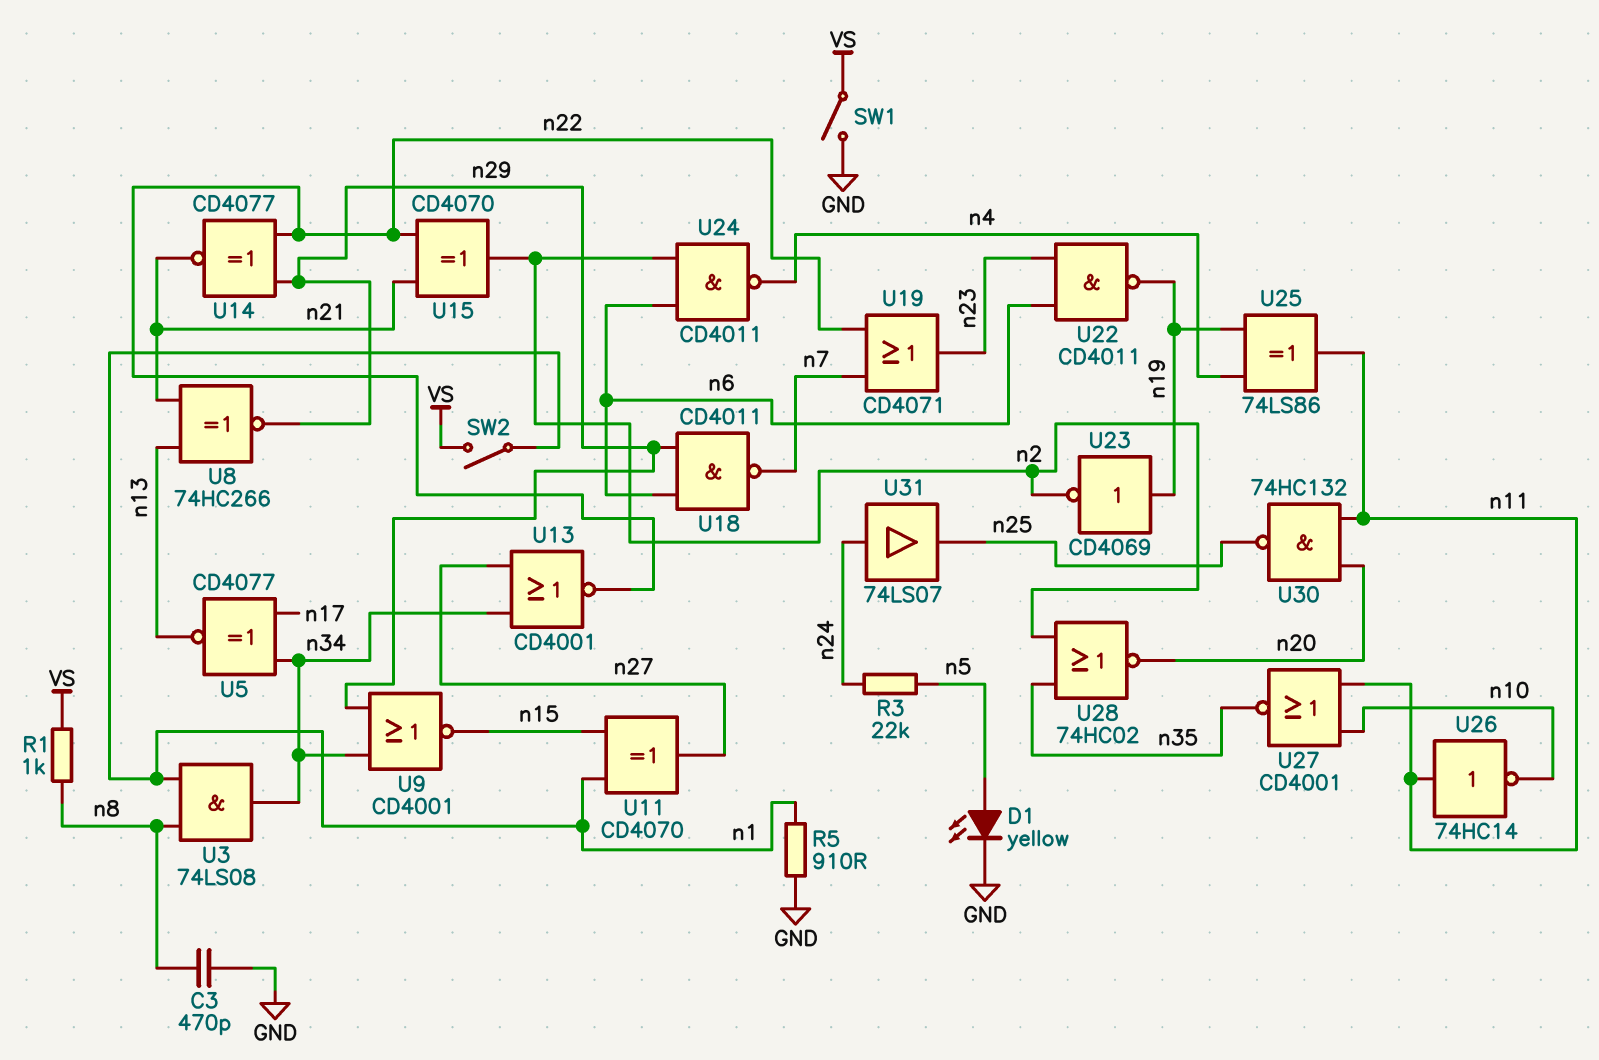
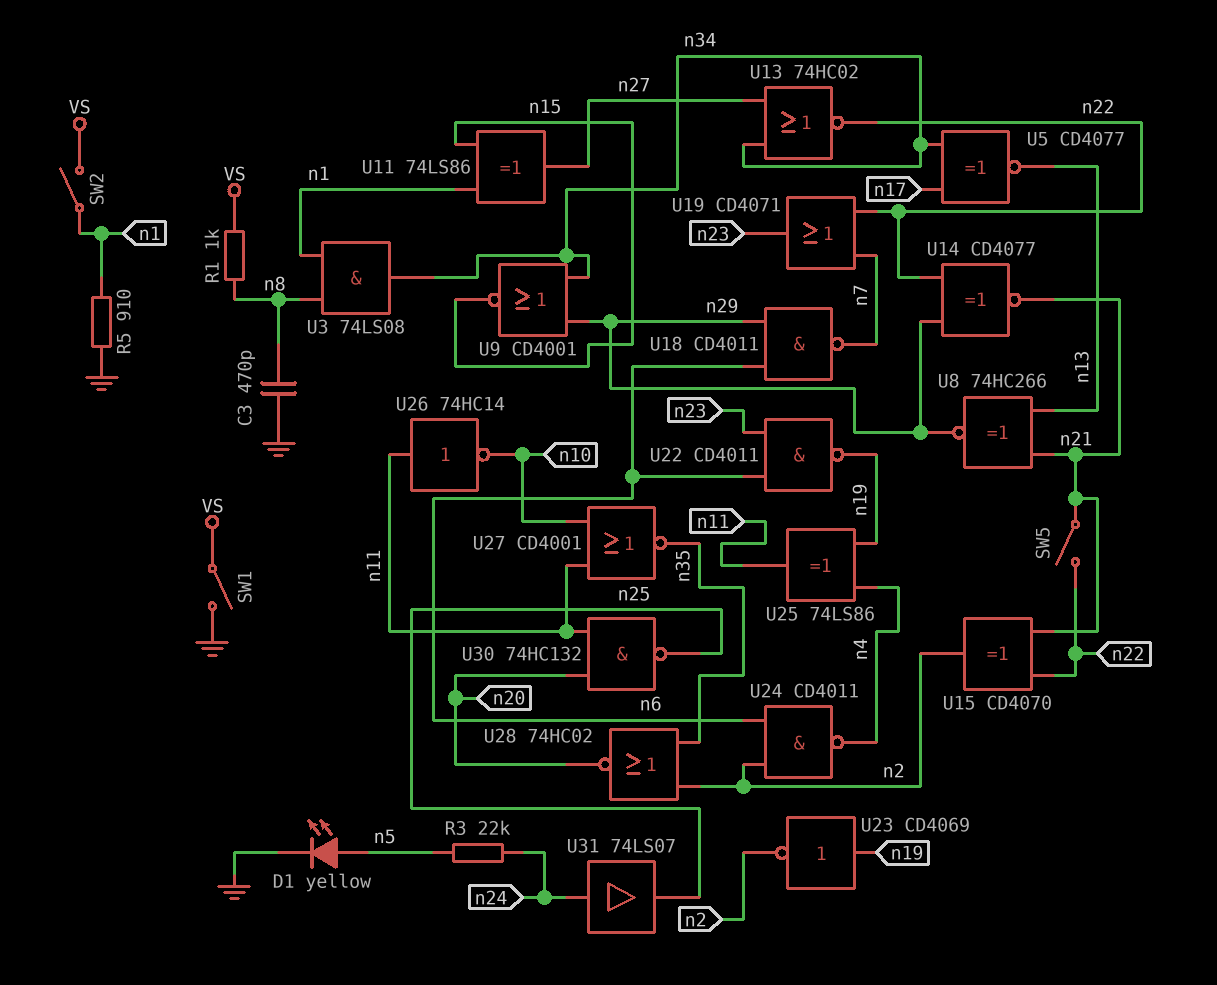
SW5: none -> switch (n21, n22)
U11: XOR CD4070 (in n1, in n15, out n27) -> XOR 74LS86 (in n1, in n15, out n27)
U13: NOR CD4001 (in n27, in n34, out n22) -> NOR 74HC02 (in n27, in n34, out n22)

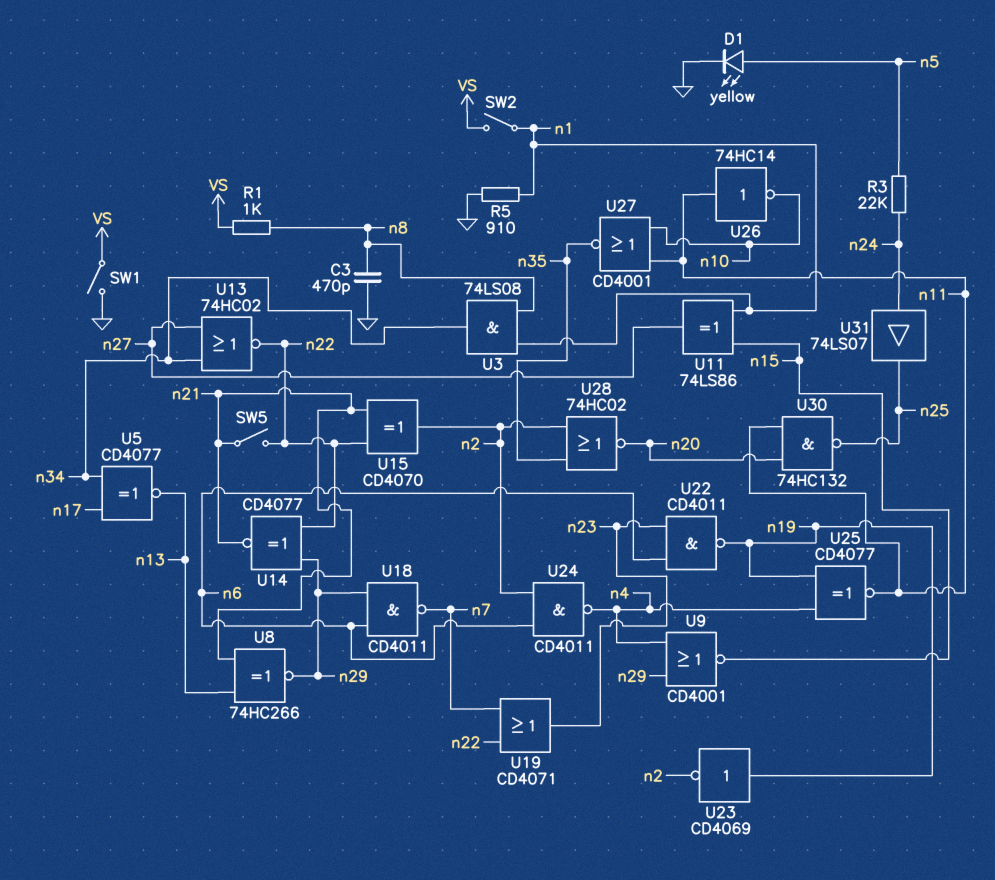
U9: NOR CD4001 (in n29, in n34, out n15) -> NOR CD4001 (in n4, in n29, out n15)
U25: XOR 74LS86 (in n4, in n19, out n11) -> XNOR CD4077 (in n4, in n19, out n11)

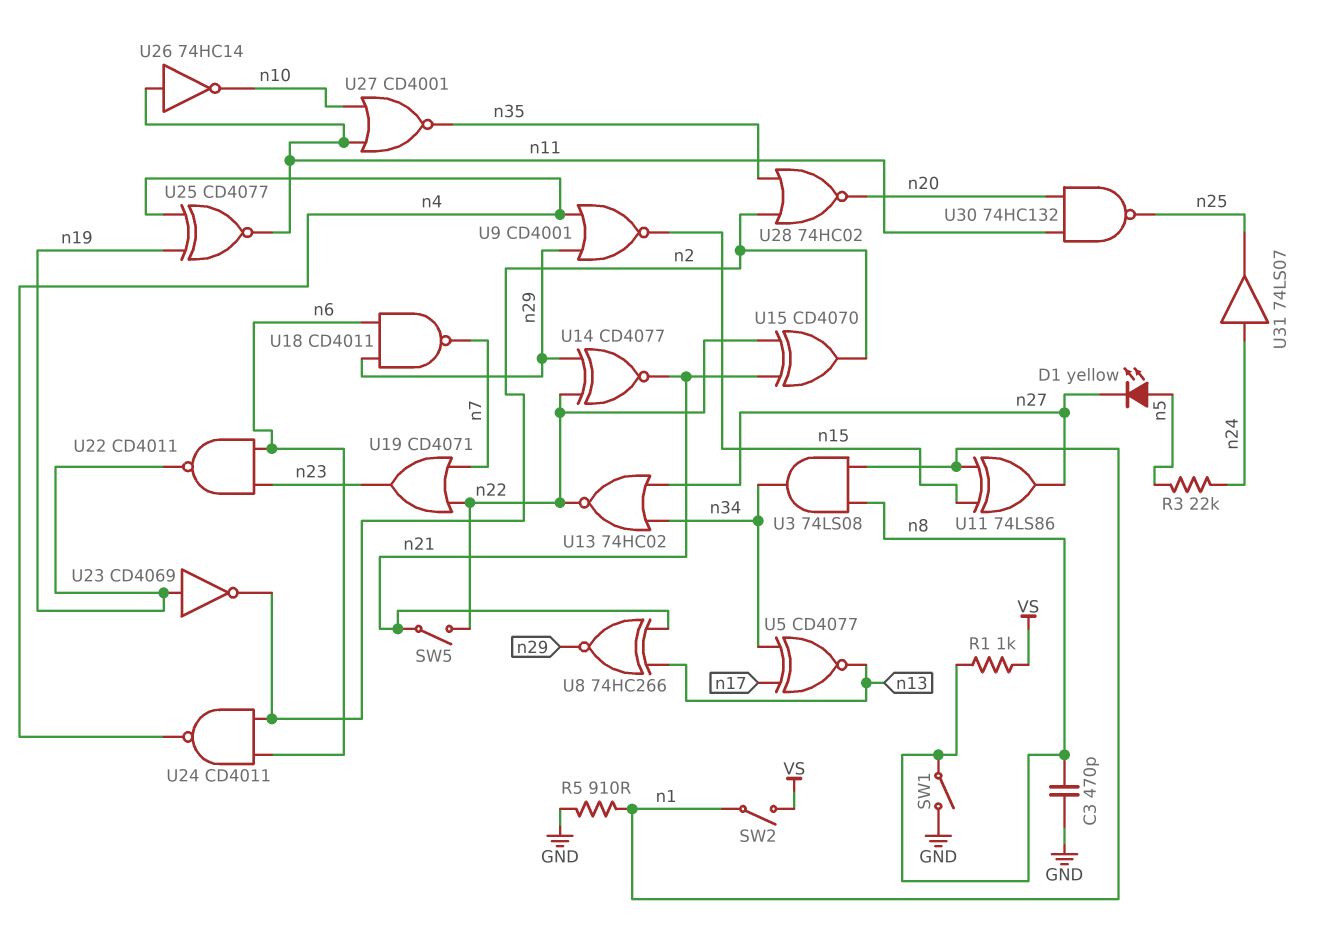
D1: LED yellow (A n5, K GND) -> LED yellow (A n5, K n27)
SW1: switch (GND, VS) -> switch (GND, n8)

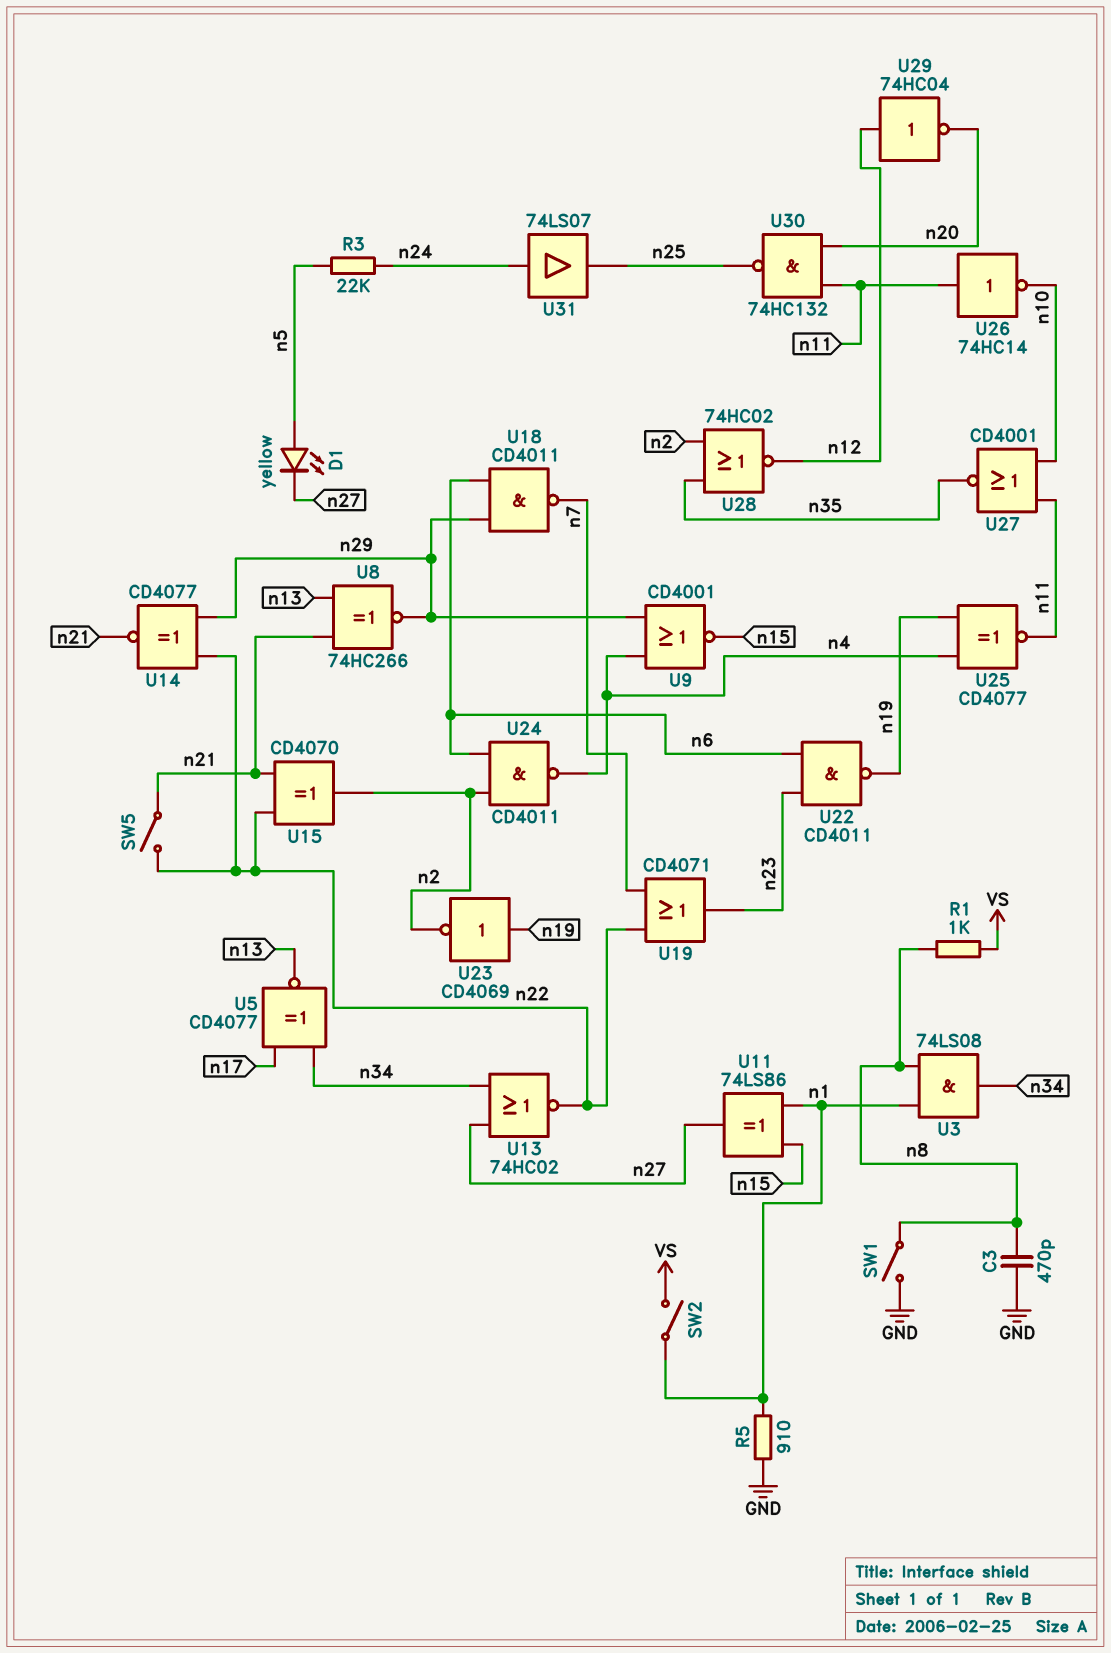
U28: NOR 74HC02 (in n2, in n35, out n20) -> NOR 74HC02 (in n2, in n35, out n12)
U29: none -> NOT 74HC04 (in n12, out n20)

